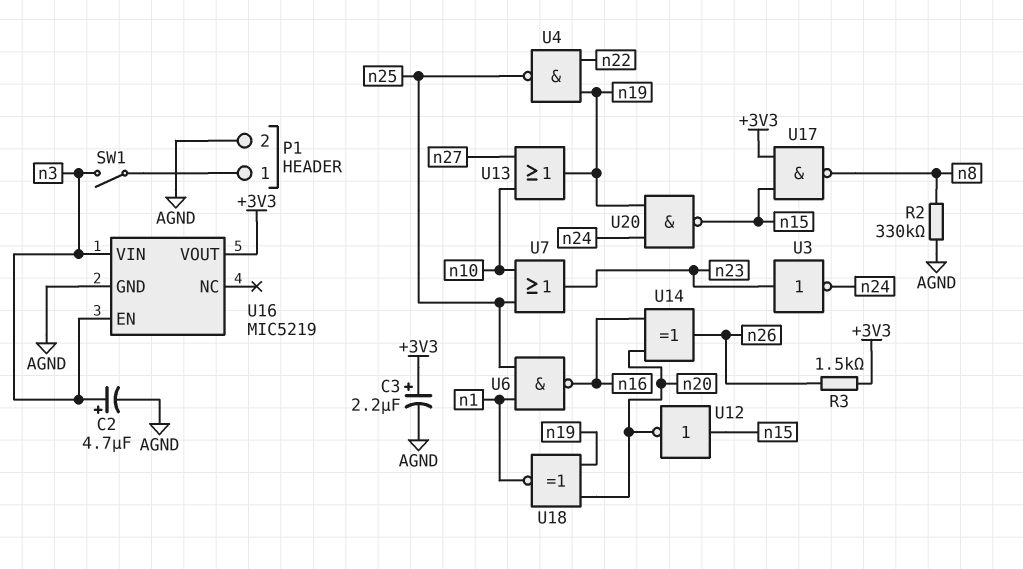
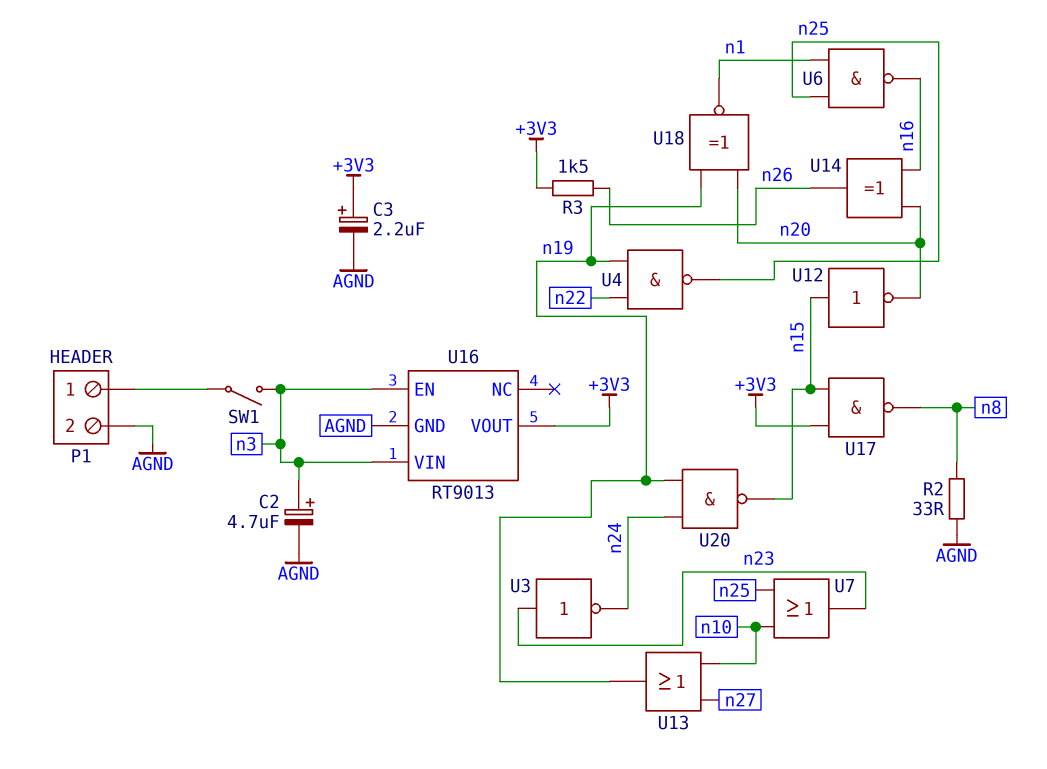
R2: 330k (AGND, n8) -> 33 (AGND, n8)
U16: MIC5219 -> RT9013

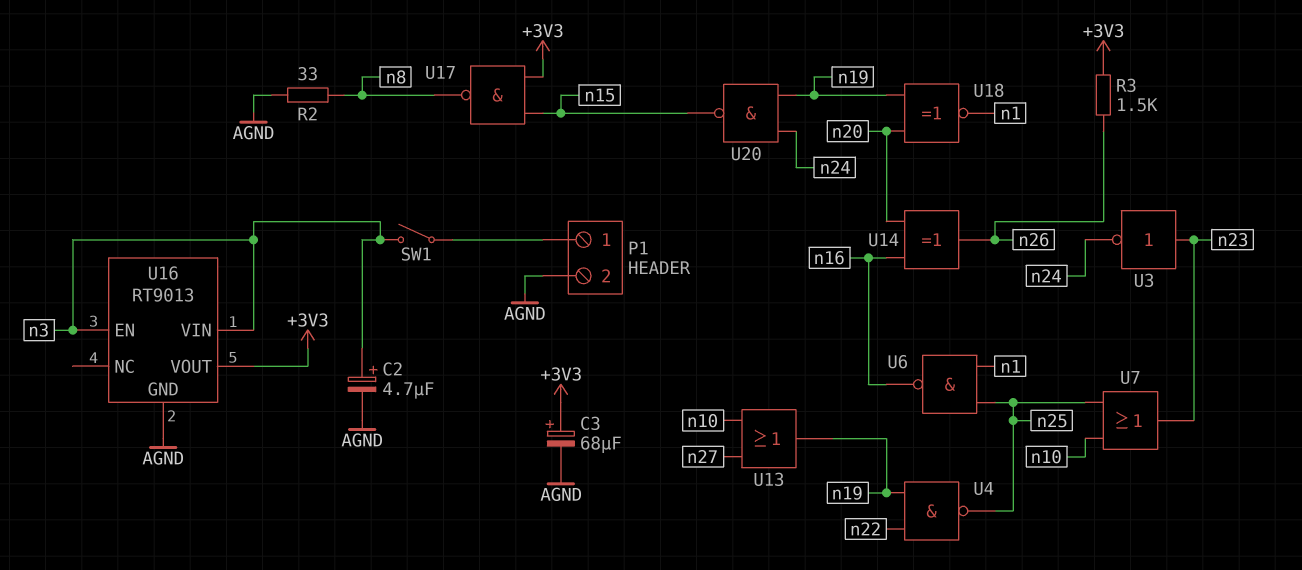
C3: 2.2uF (plus +3V3, minus AGND) -> 68uF (plus +3V3, minus AGND)
U12: NOT (in n15, out n20) -> none

